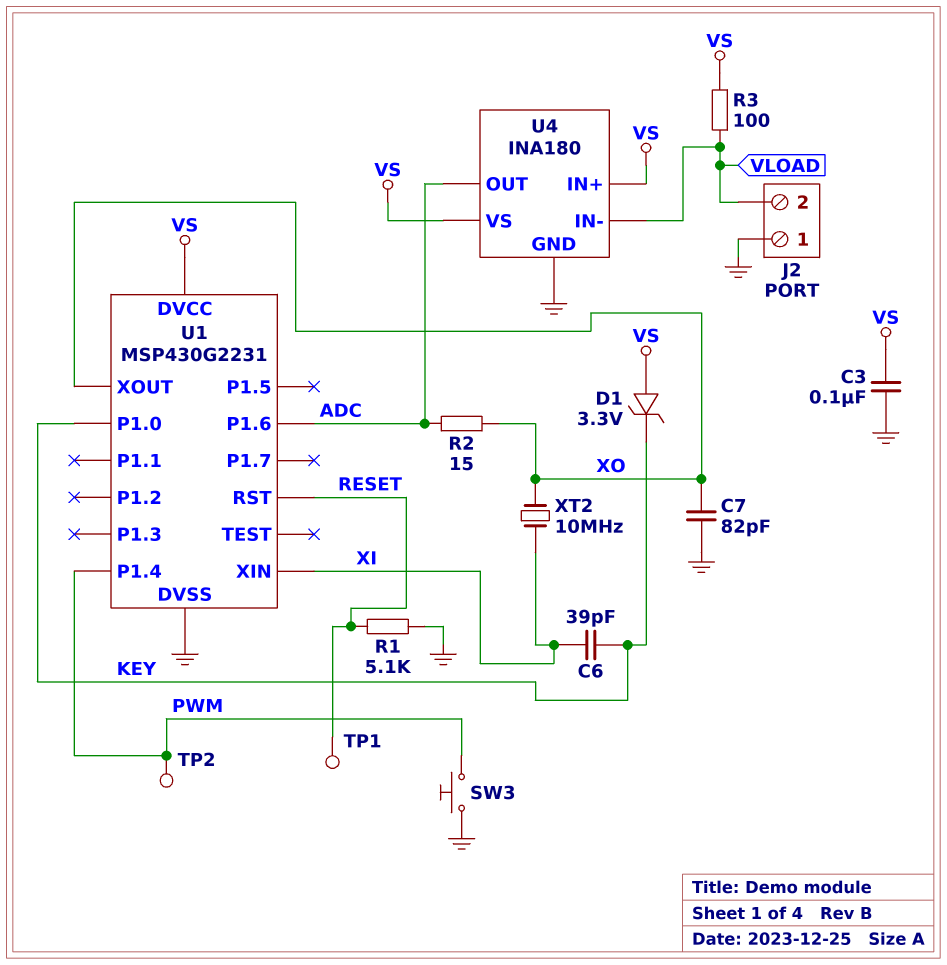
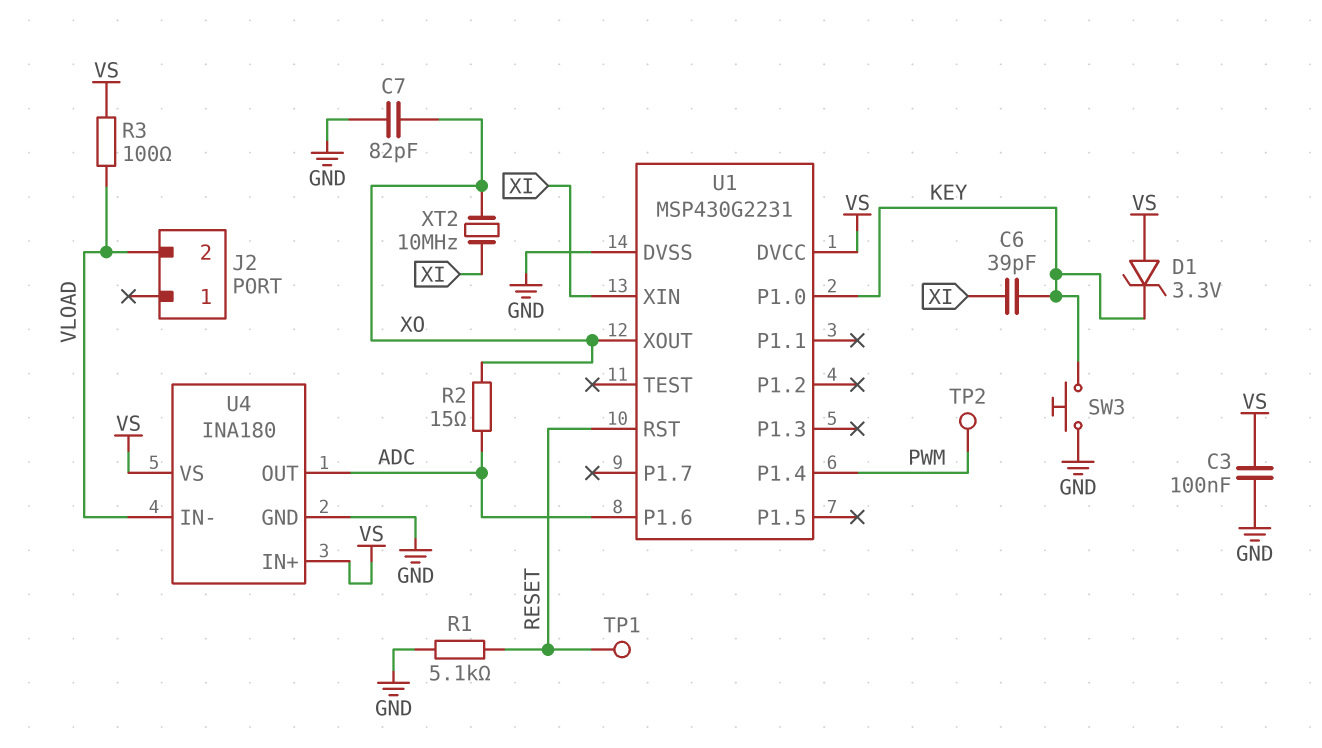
J2 pin 1: GND -> none
SW3: button (GND, PWM) -> button (GND, KEY)

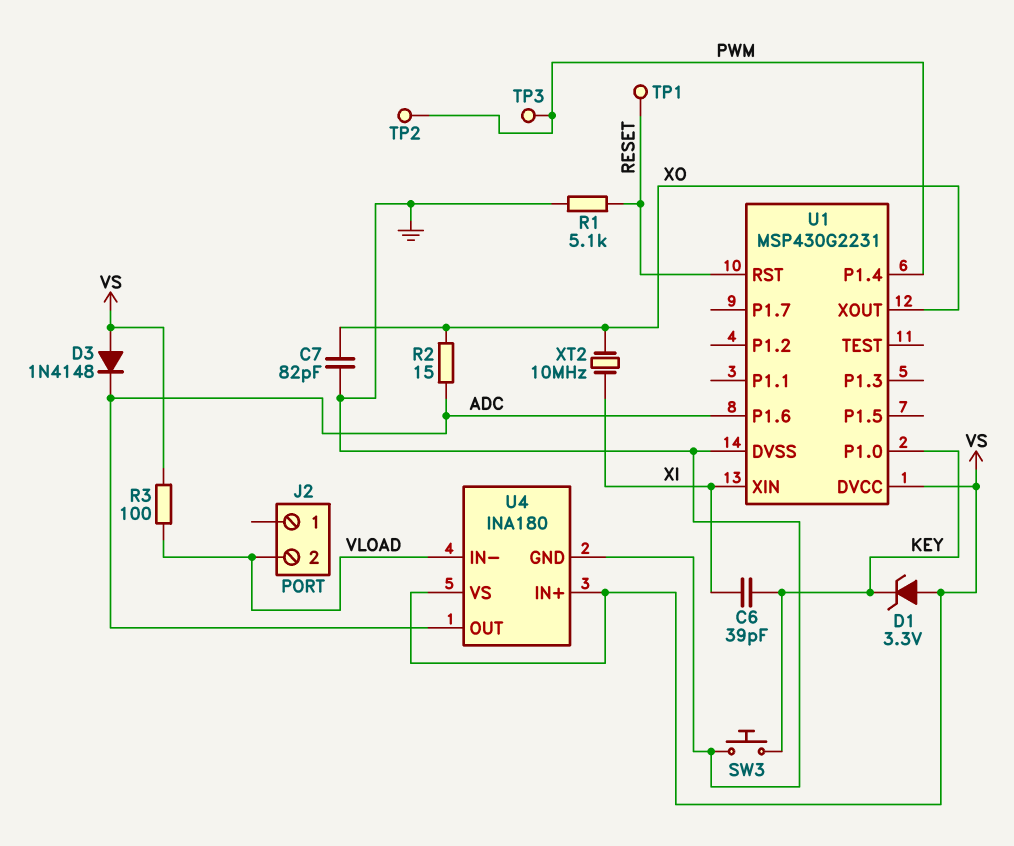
C3: 100nF (GND, VS) -> none
D3: none -> diode 1N4148 (A VS, K ADC)
TP3: none -> test point (PWM)

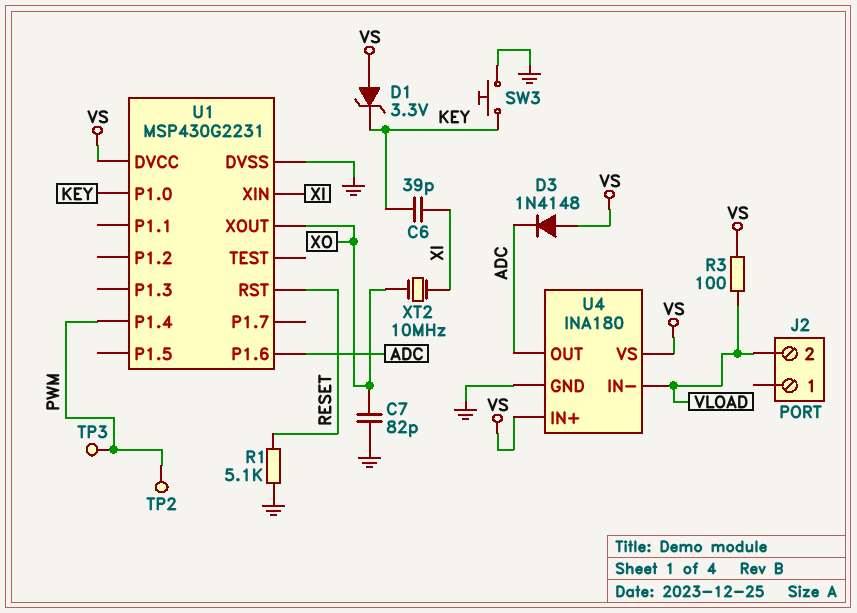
R2: 15 (ADC, XO) -> none
TP1: test point (RESET) -> none

